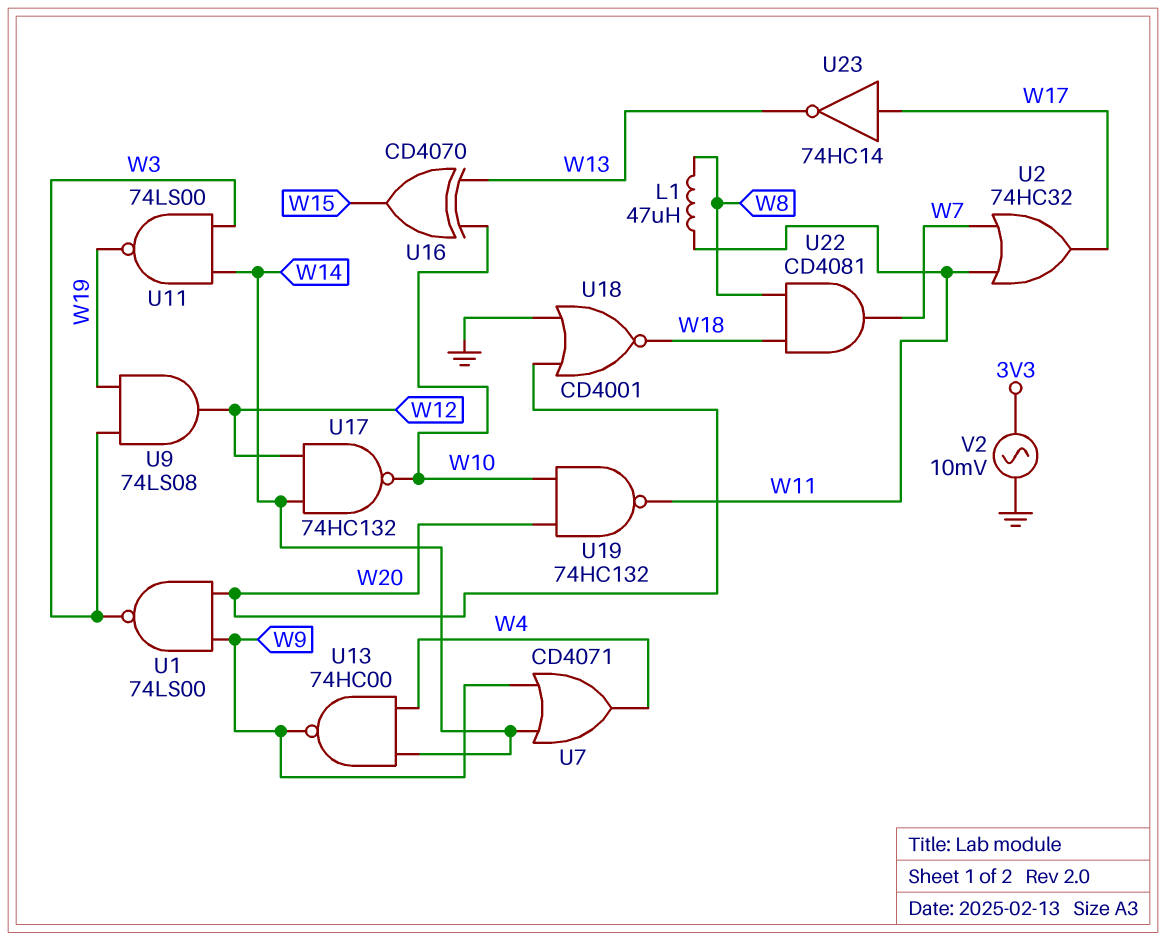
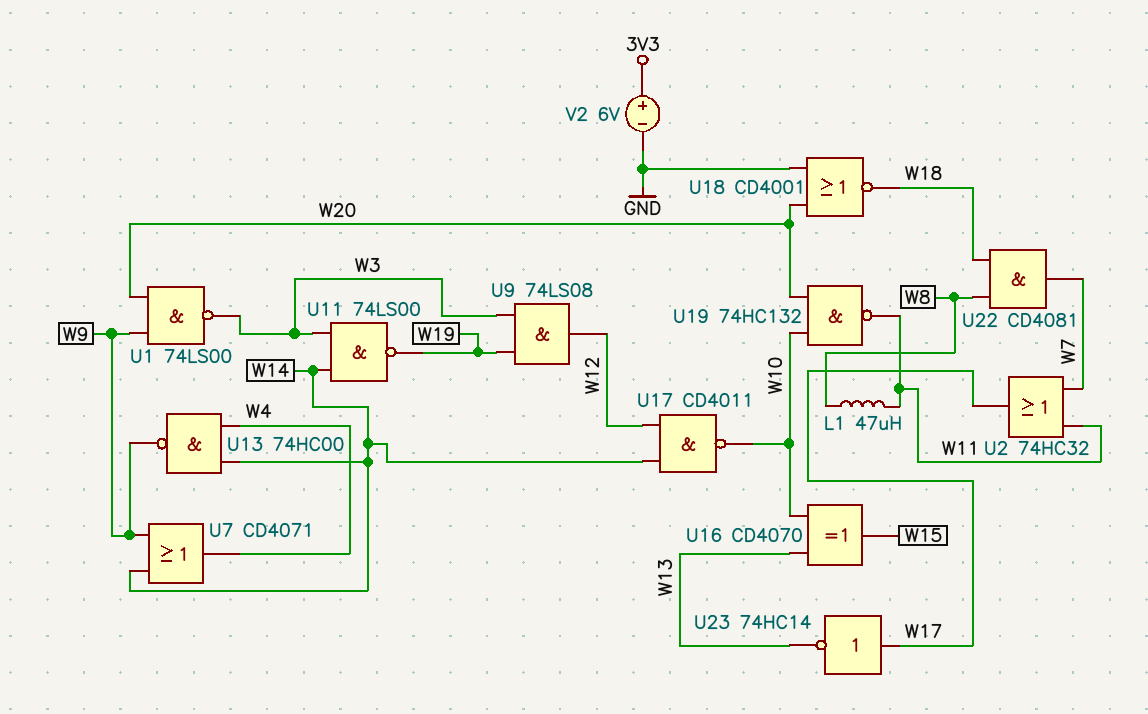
U17: NAND 74HC132 (in W12, in W14, out W10) -> NAND CD4011 (in W12, in W14, out W10)
V2: AC 10mV (3V3, GND) -> 6V (plus 3V3, minus GND)

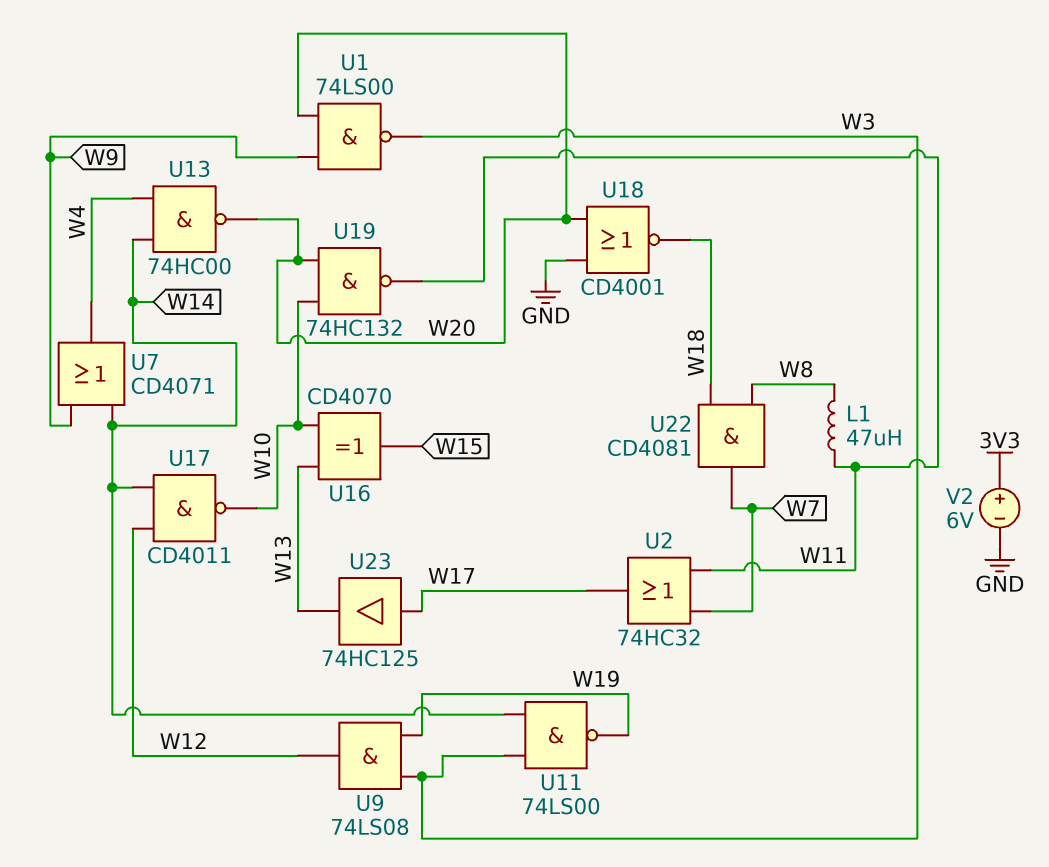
U13: NAND 74HC00 (in W4, in W14, out W9) -> NAND 74HC00 (in W4, in W14, out W20)
U23: NOT 74HC14 (in W17, out W13) -> buffer 74HC125 (in W17, out W13)

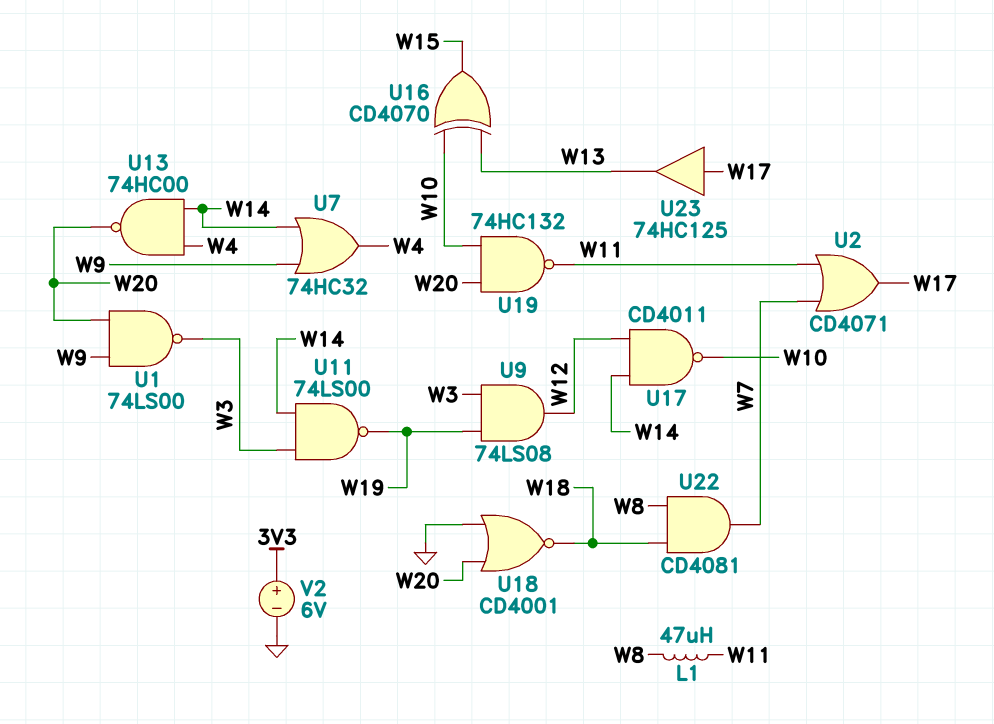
U2: OR 74HC32 (in W7, in W11, out W17) -> OR CD4071 (in W7, in W11, out W17)
U7: OR CD4071 (in W9, in W14, out W4) -> OR 74HC32 (in W9, in W14, out W4)

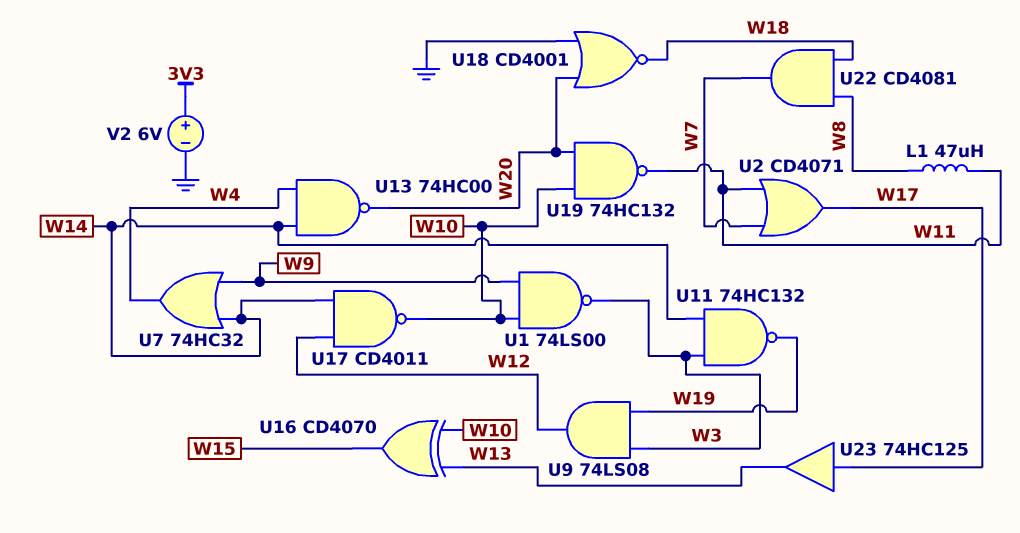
U1: NAND 74LS00 (in W9, in W20, out W3) -> NAND 74LS00 (in W9, in W10, out W3)
U11: NAND 74LS00 (in W3, in W14, out W19) -> NAND 74HC132 (in W3, in W14, out W19)

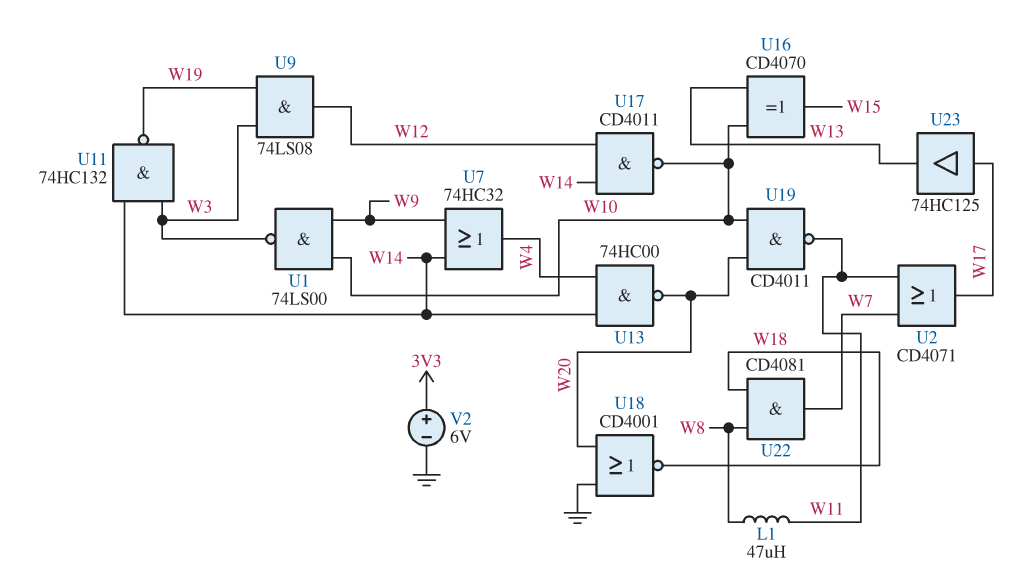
U19: NAND 74HC132 (in W10, in W20, out W11) -> NAND CD4011 (in W10, in W20, out W11)

